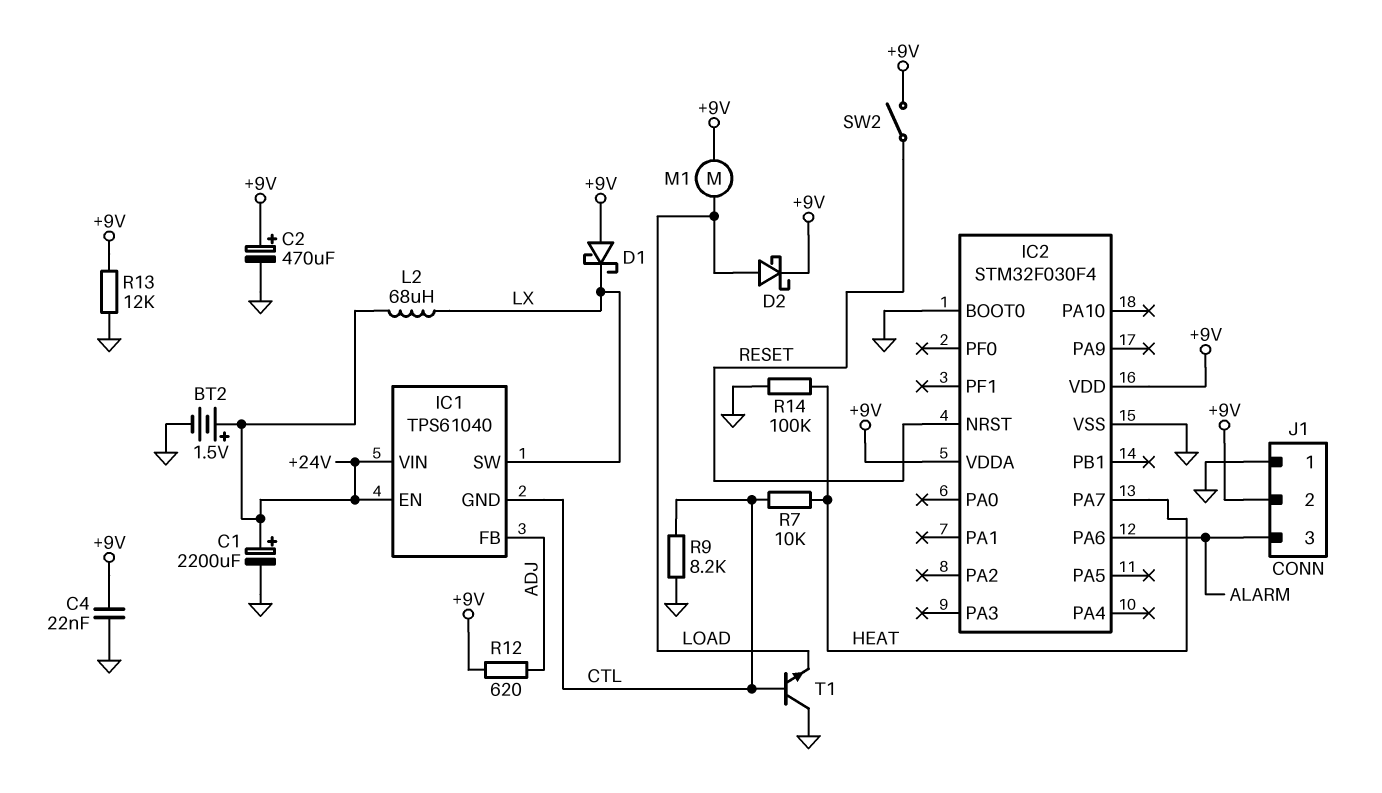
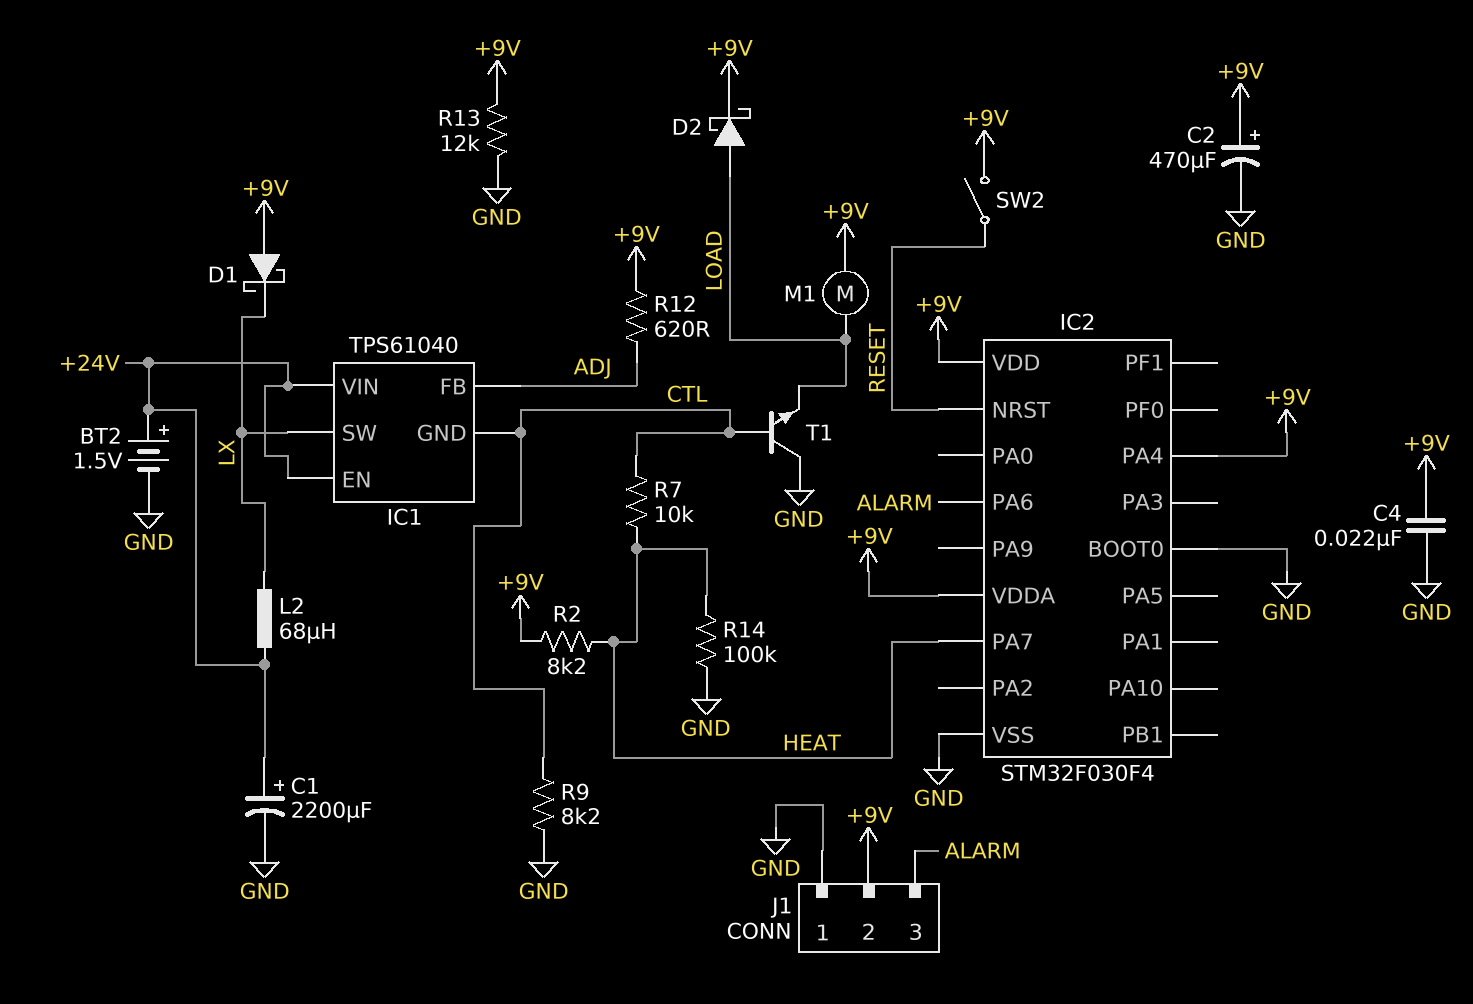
IC2 pin PA4: none -> +9V
R2: none -> 8.2k (+9V, HEAT)

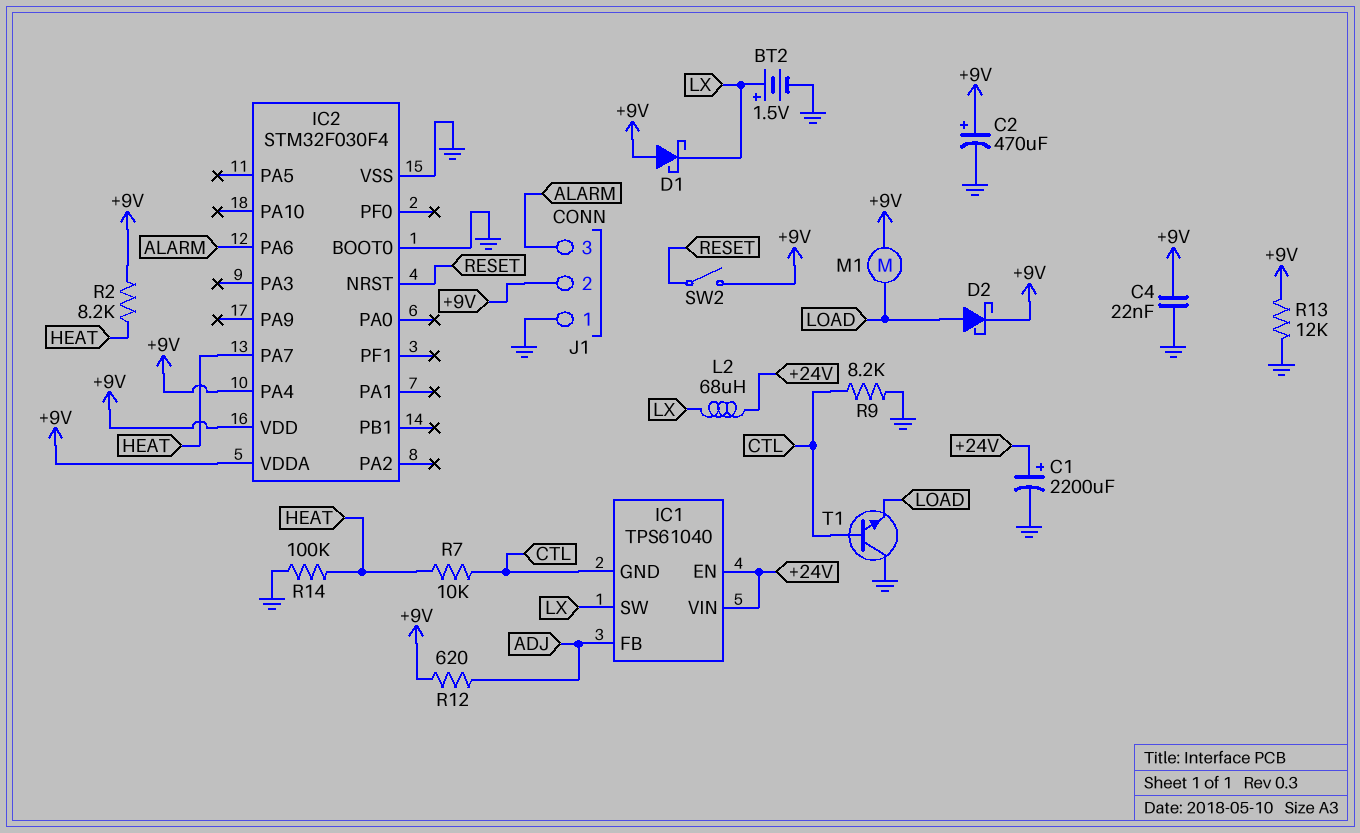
BT2: 1.5V (plus +24V, minus GND) -> 1.5V (plus LX, minus GND)

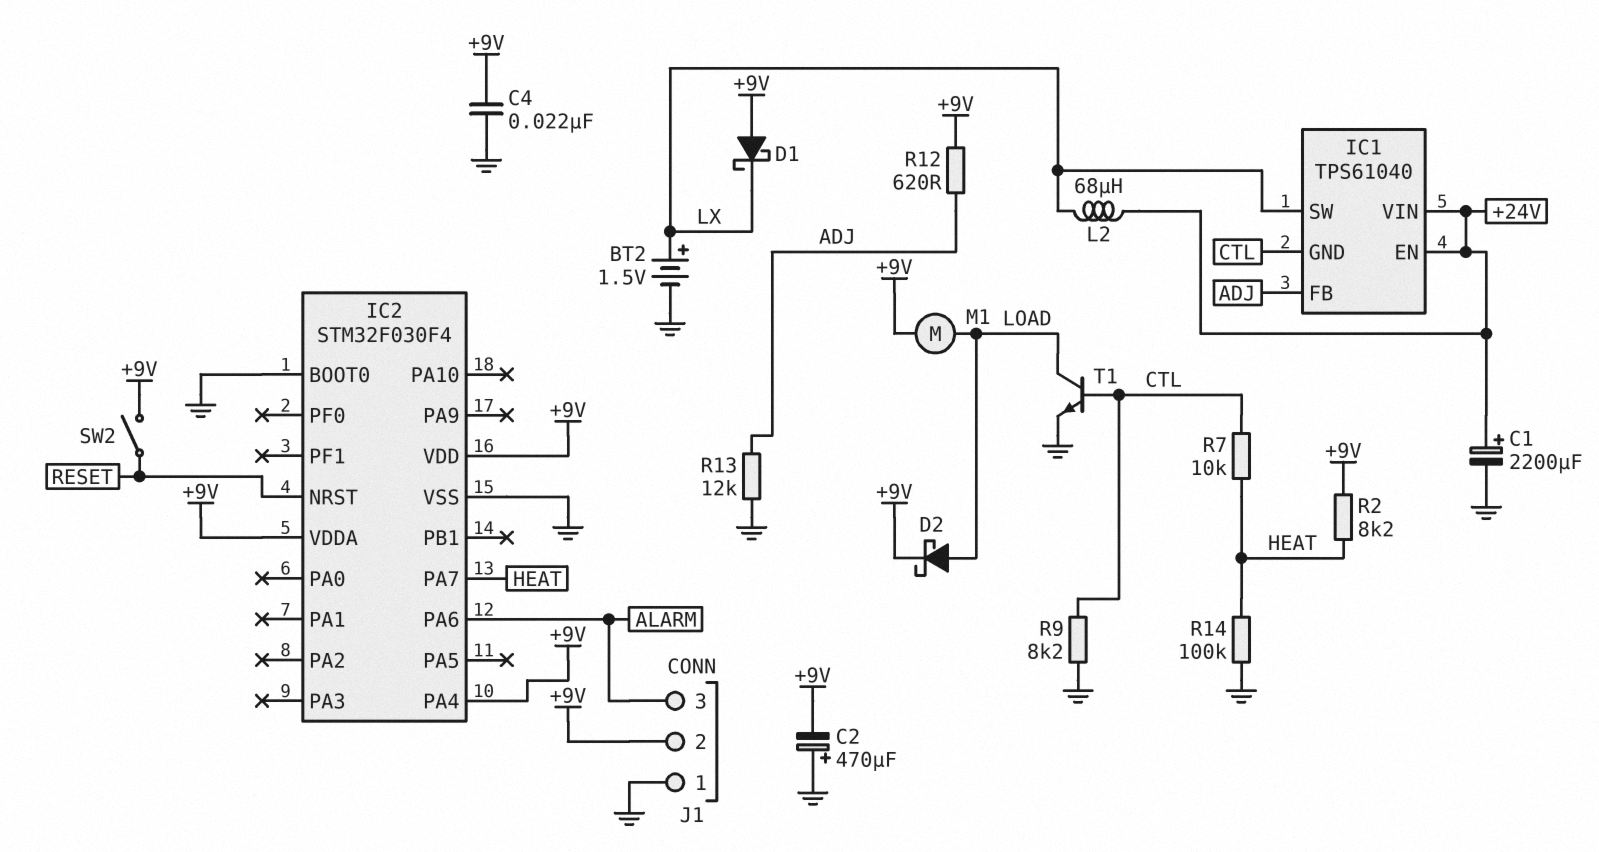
C2: 470uF (plus +9V, minus GND) -> 470uF (plus GND, minus +9V)
R13: 12k (+9V, GND) -> 12k (ADJ, GND)
T1: NPN (B CTL, C GND, E LOAD) -> NPN (B CTL, C LOAD, E GND)

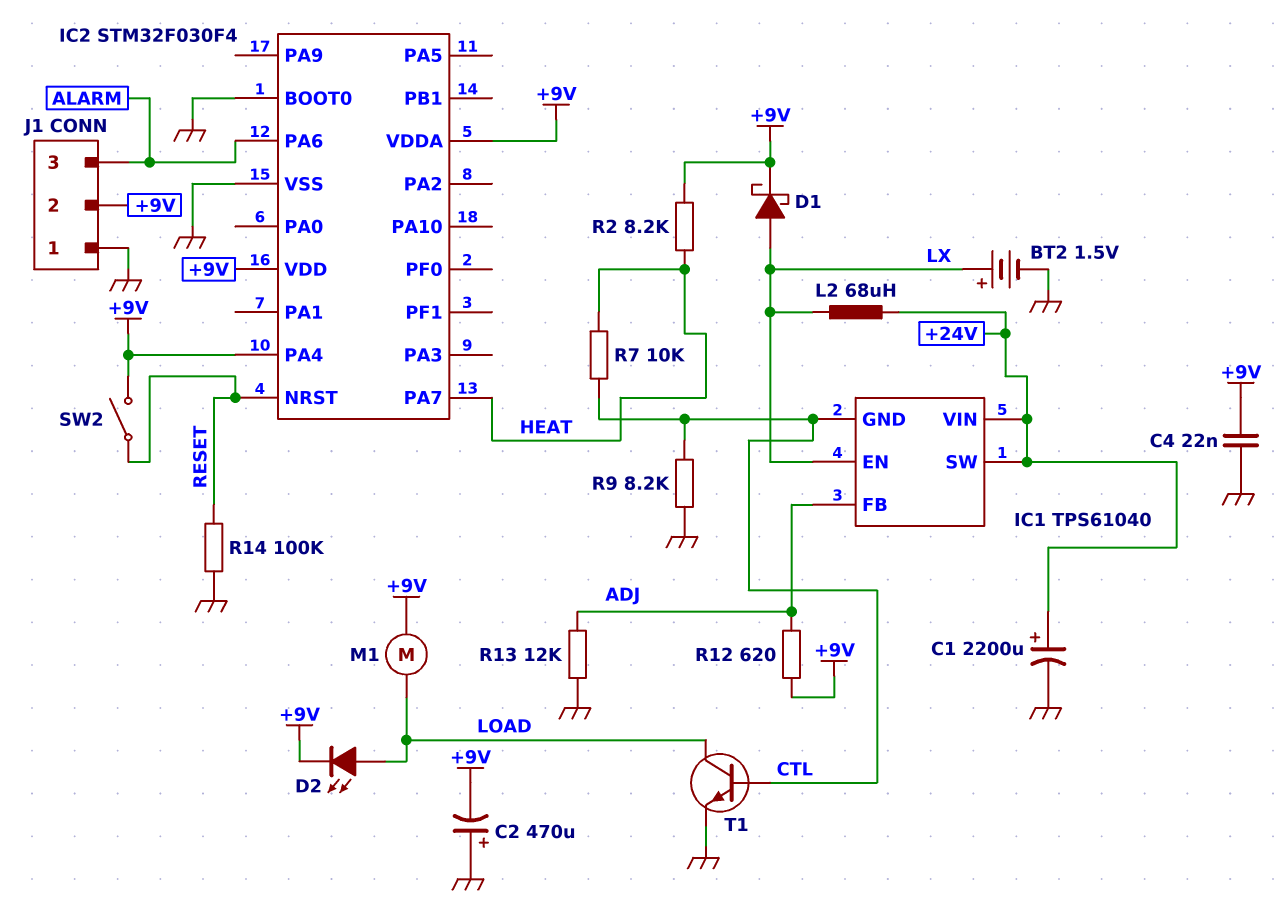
D1: schottky (A +9V, K LX) -> schottky (A LX, K +9V)
D2: schottky (A LOAD, K +9V) -> LED (A LOAD, K +9V)
IC1 pin EN: +24V -> LX
IC1 pin SW: LX -> +24V
R14: 100k (GND, HEAT) -> 100k (GND, RESET)

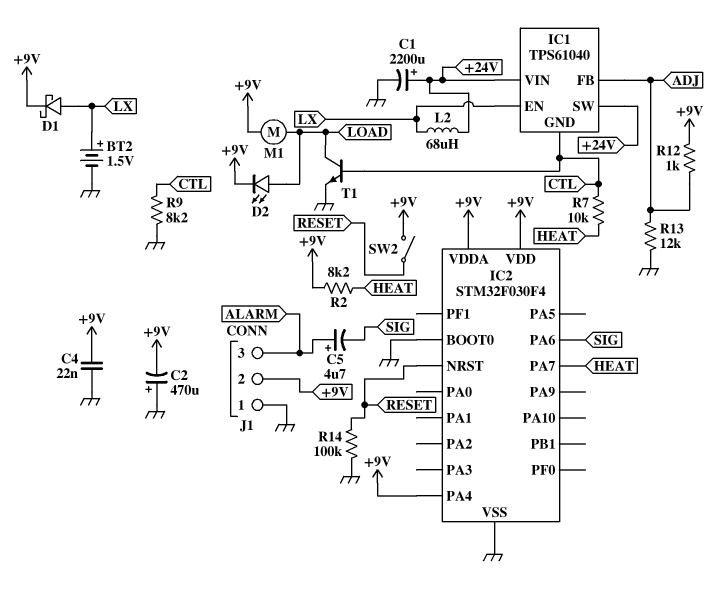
C5: none -> 4.7uF (plus ALARM, minus SIG)
IC2 pin PA6: ALARM -> SIG
R12: 620 (+9V, ADJ) -> 1k (+9V, ADJ)

